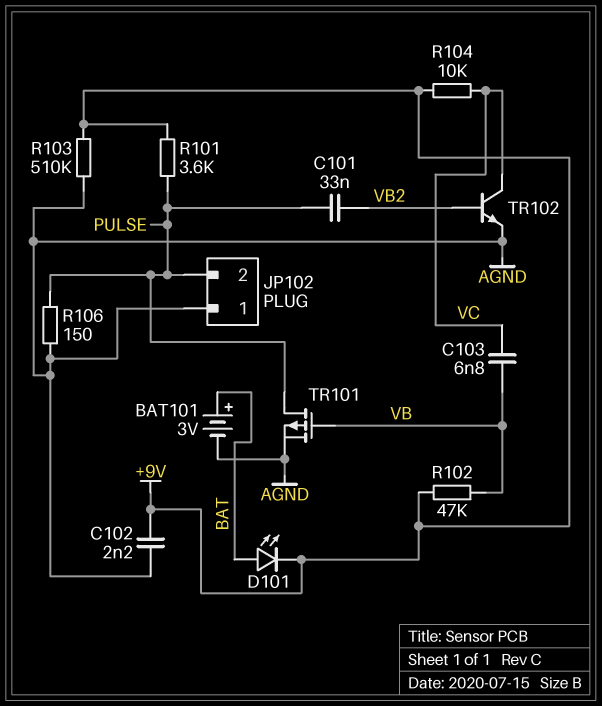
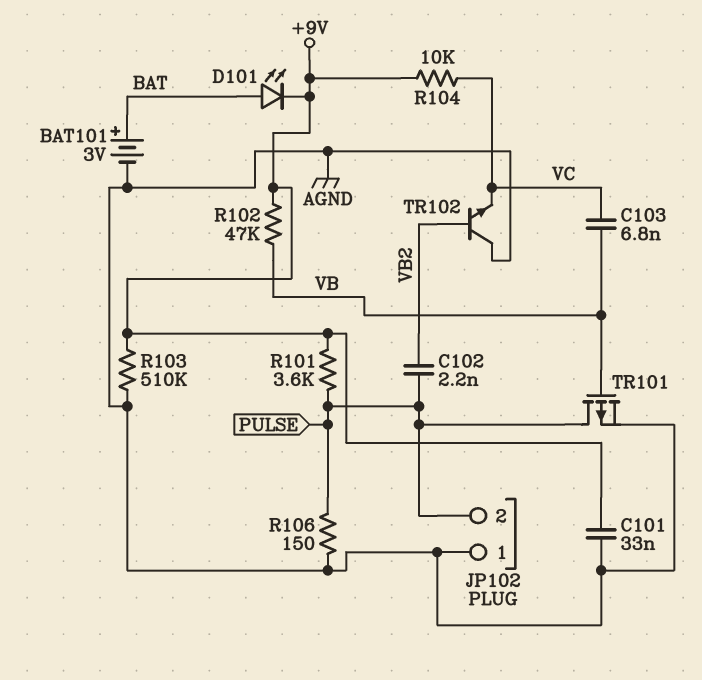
C101: 33nF (PULSE, VB2) -> 33nF (+9V, AGND)
C102: 2.2nF (+9V, AGND) -> 2.2nF (PULSE, VB2)
TR102: NPN (B VB2, C VC, E AGND) -> NPN (B VB2, C AGND, E VC)

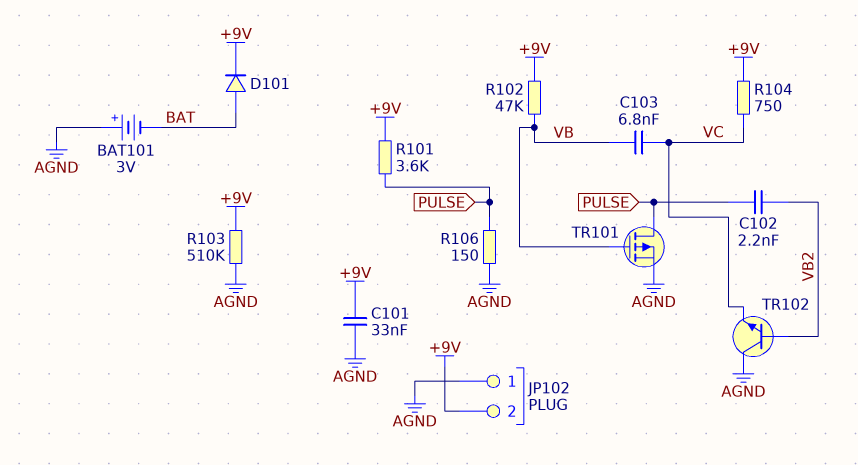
BAT101: 3V (plus BAT, minus AGND) -> 3V (plus AGND, minus BAT)
D101: LED (A BAT, K +9V) -> diode (A BAT, K +9V)
JP102 pin 2: PULSE -> +9V
R104: 10k (+9V, VC) -> 750 (+9V, VC)

